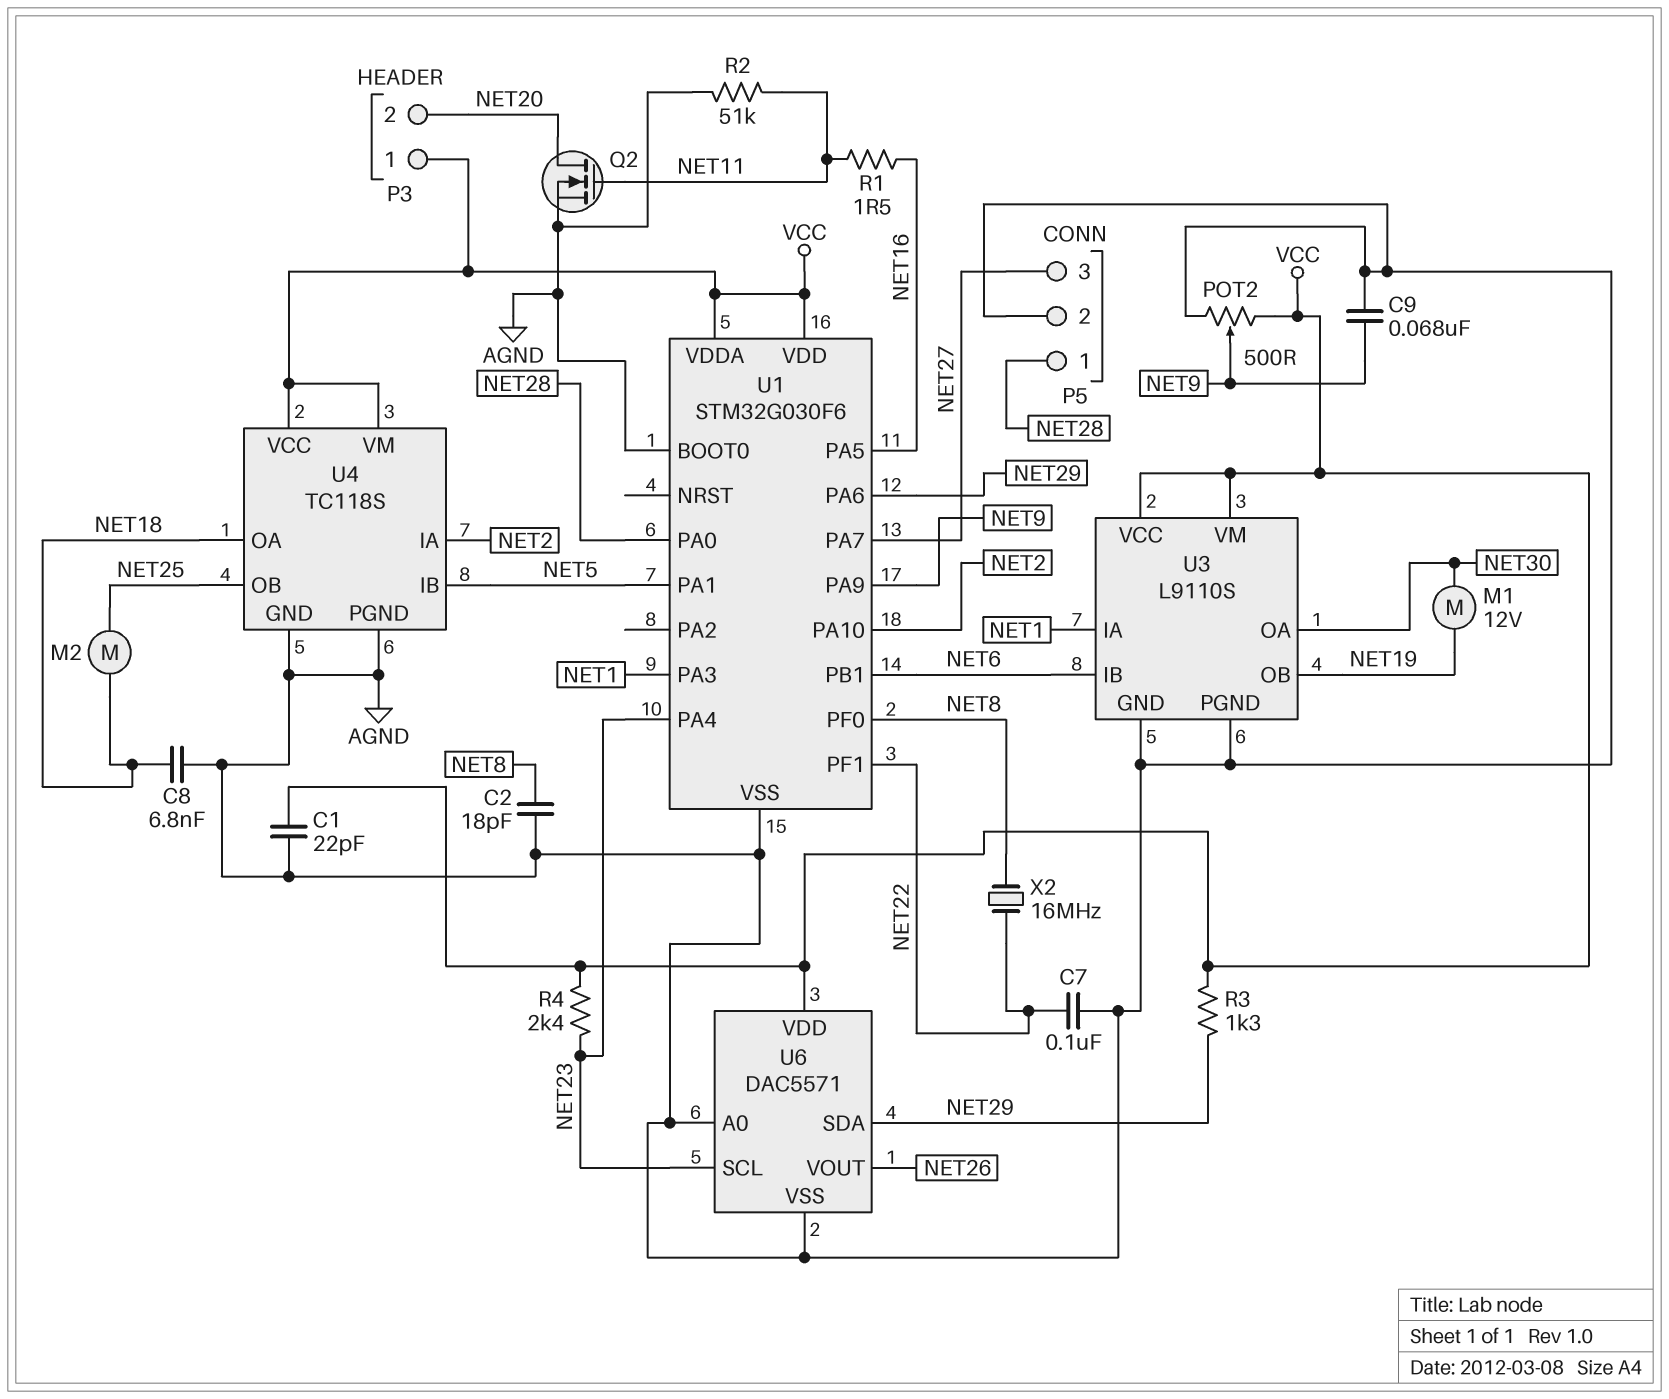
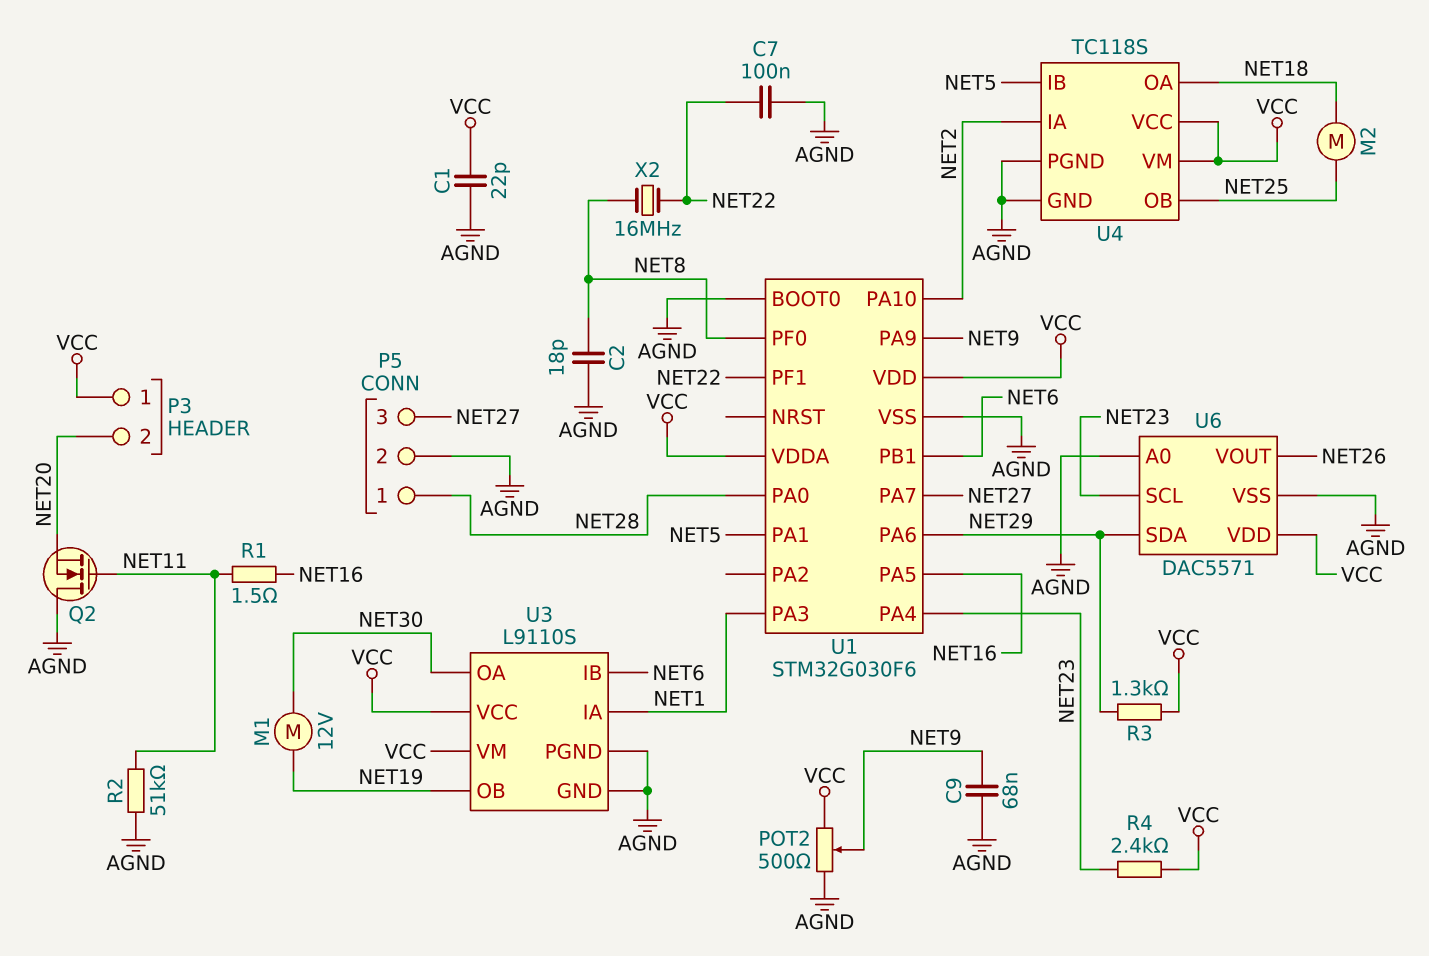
C8: 6.8nF (AGND, NET18) -> none
Q2: NMOS (G NET11, D NET20, S AGND) -> NMOS (G NET11, D AGND, S NET20)

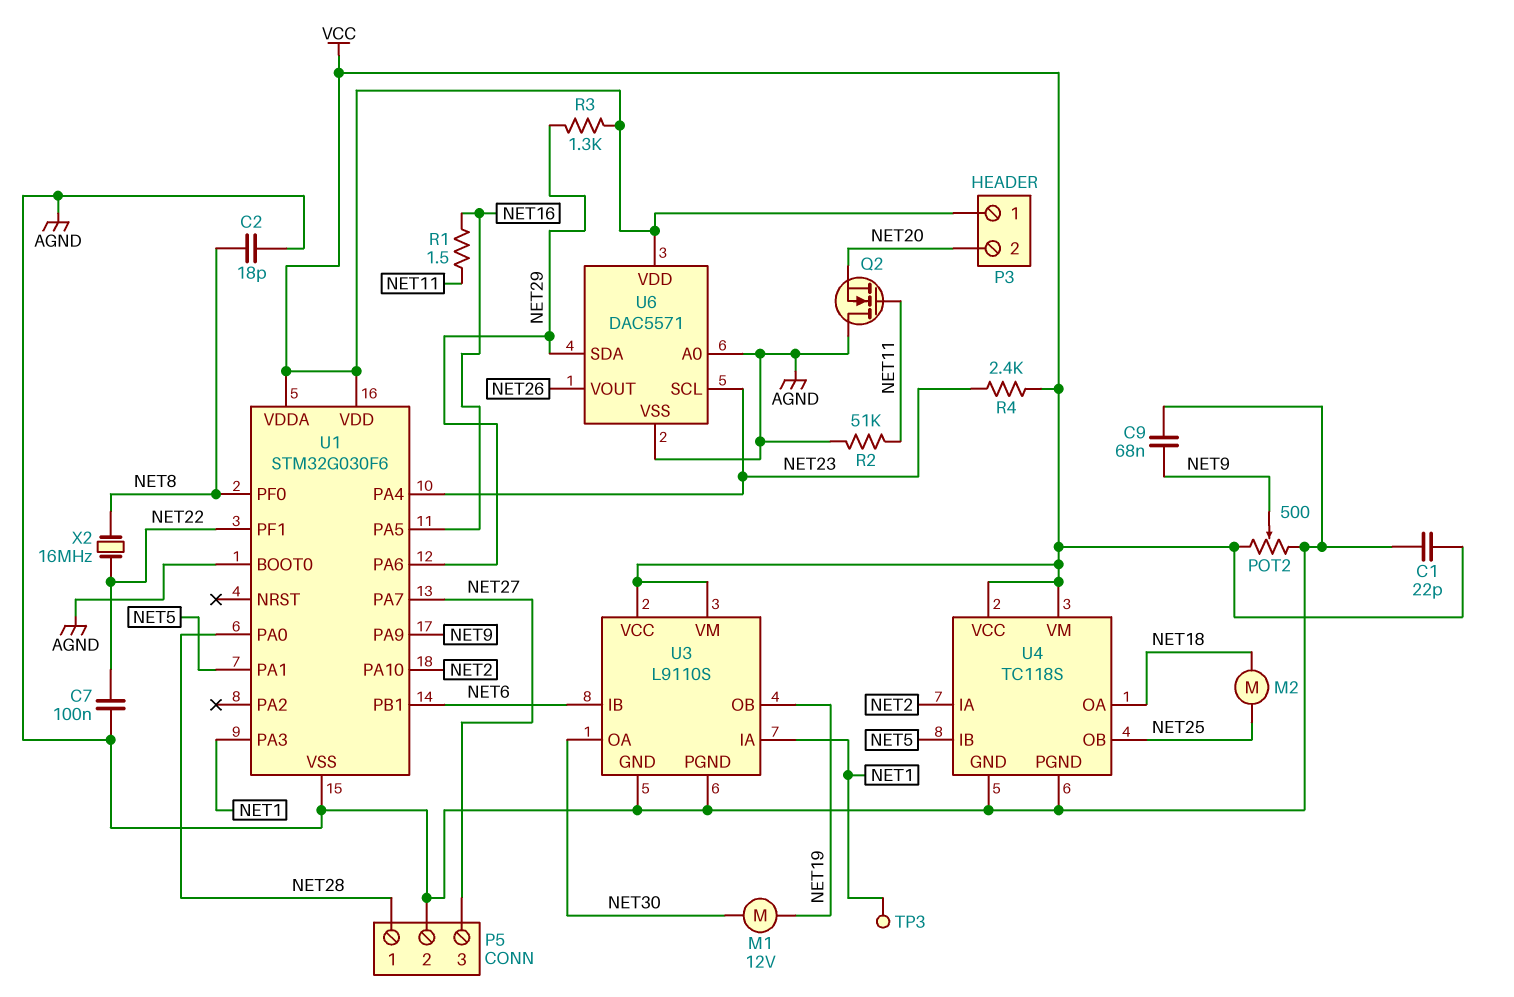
TP3: none -> test point (NET1)

